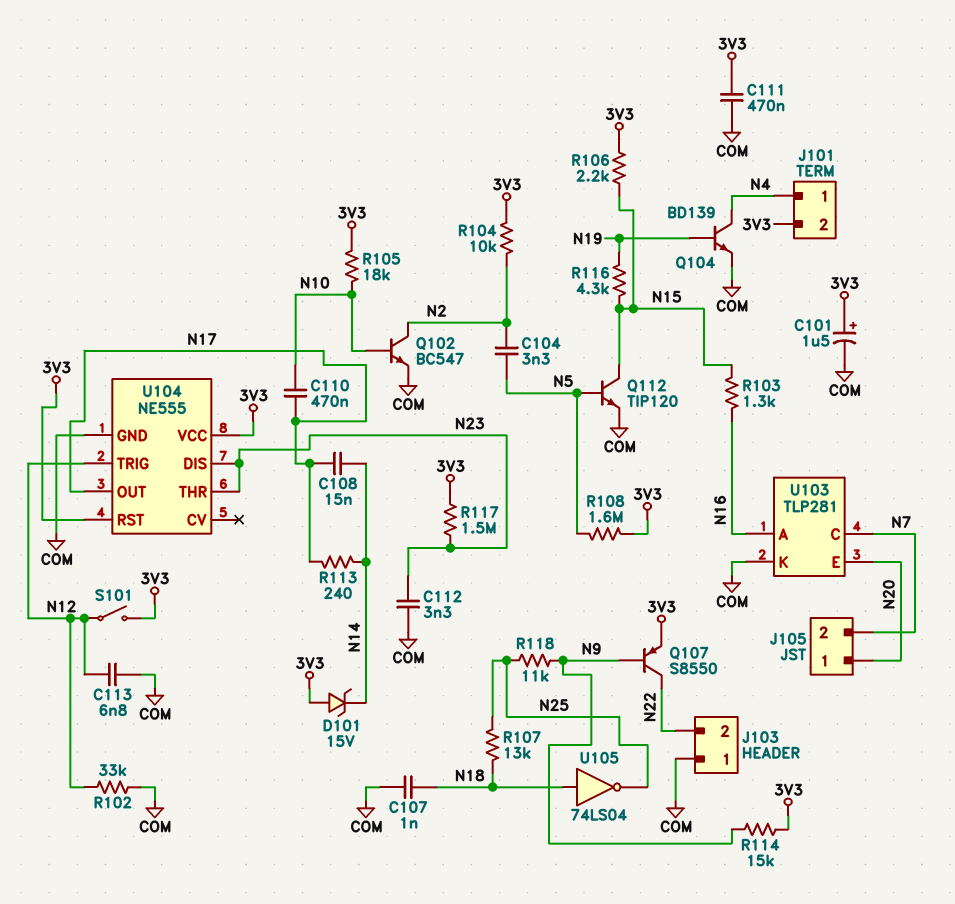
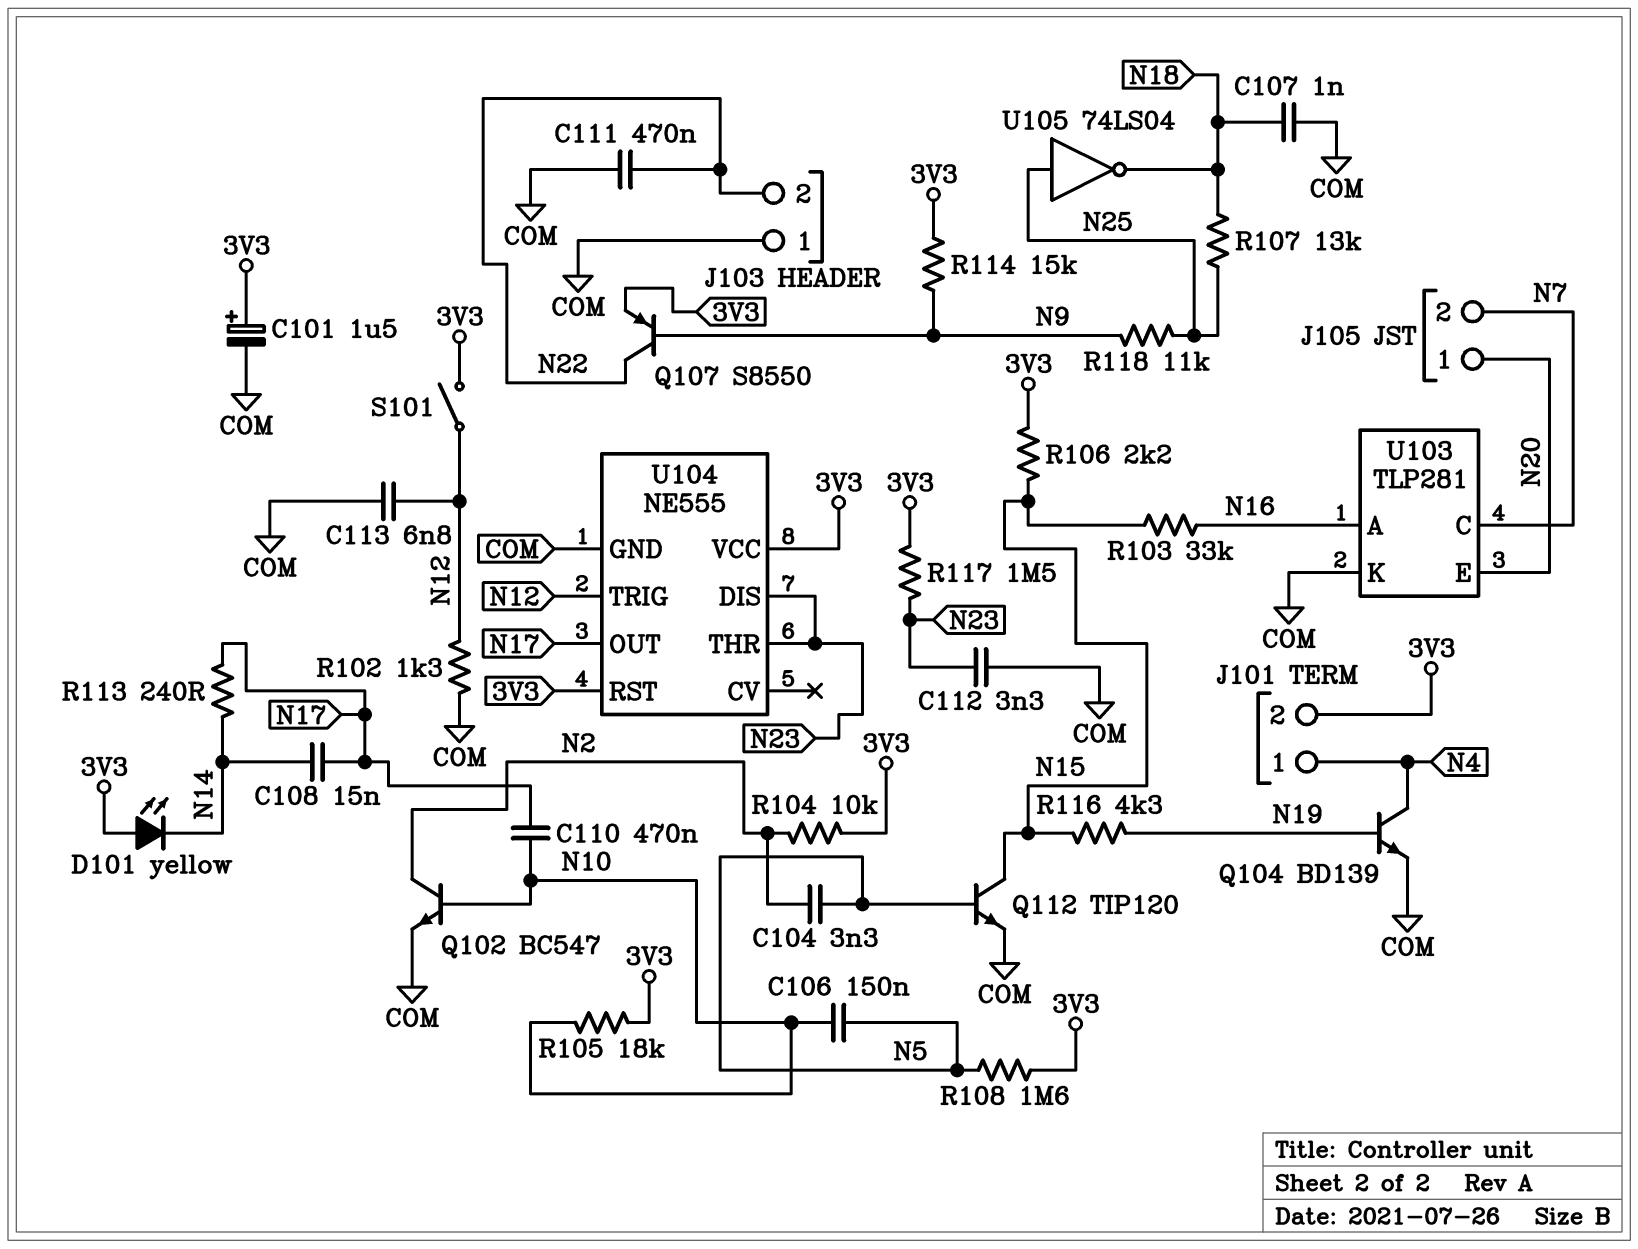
C106: none -> 150nF (N5, N10)
C111: 470nF (3V3, COM) -> 470nF (COM, N22)
D101: zener 15V (A 3V3, K N14) -> LED yellow (A 3V3, K N14)
R102: 33k (COM, N12) -> 1.3k (COM, N12)
R103: 1.3k (N15, N16) -> 33k (N15, N16)
U105: NOT 74LS04 (in N18, out N25) -> NOT 74LS04 (in N25, out N18)

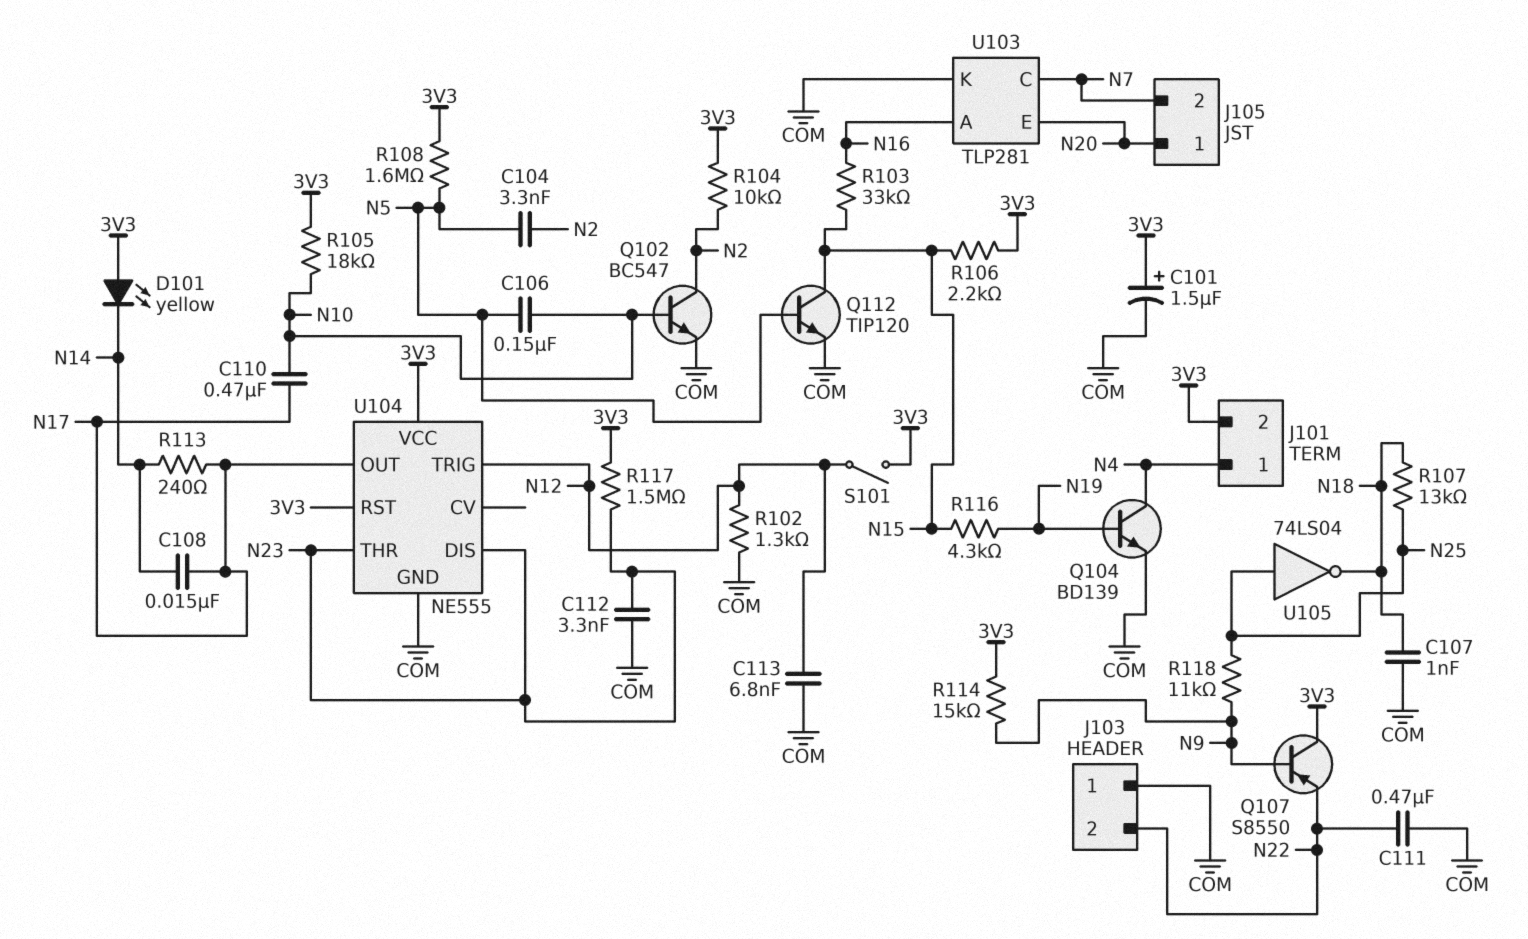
Q107: PNP S8550 (B N9, C N22, E 3V3) -> PNP S8550 (B N9, C 3V3, E N22)

